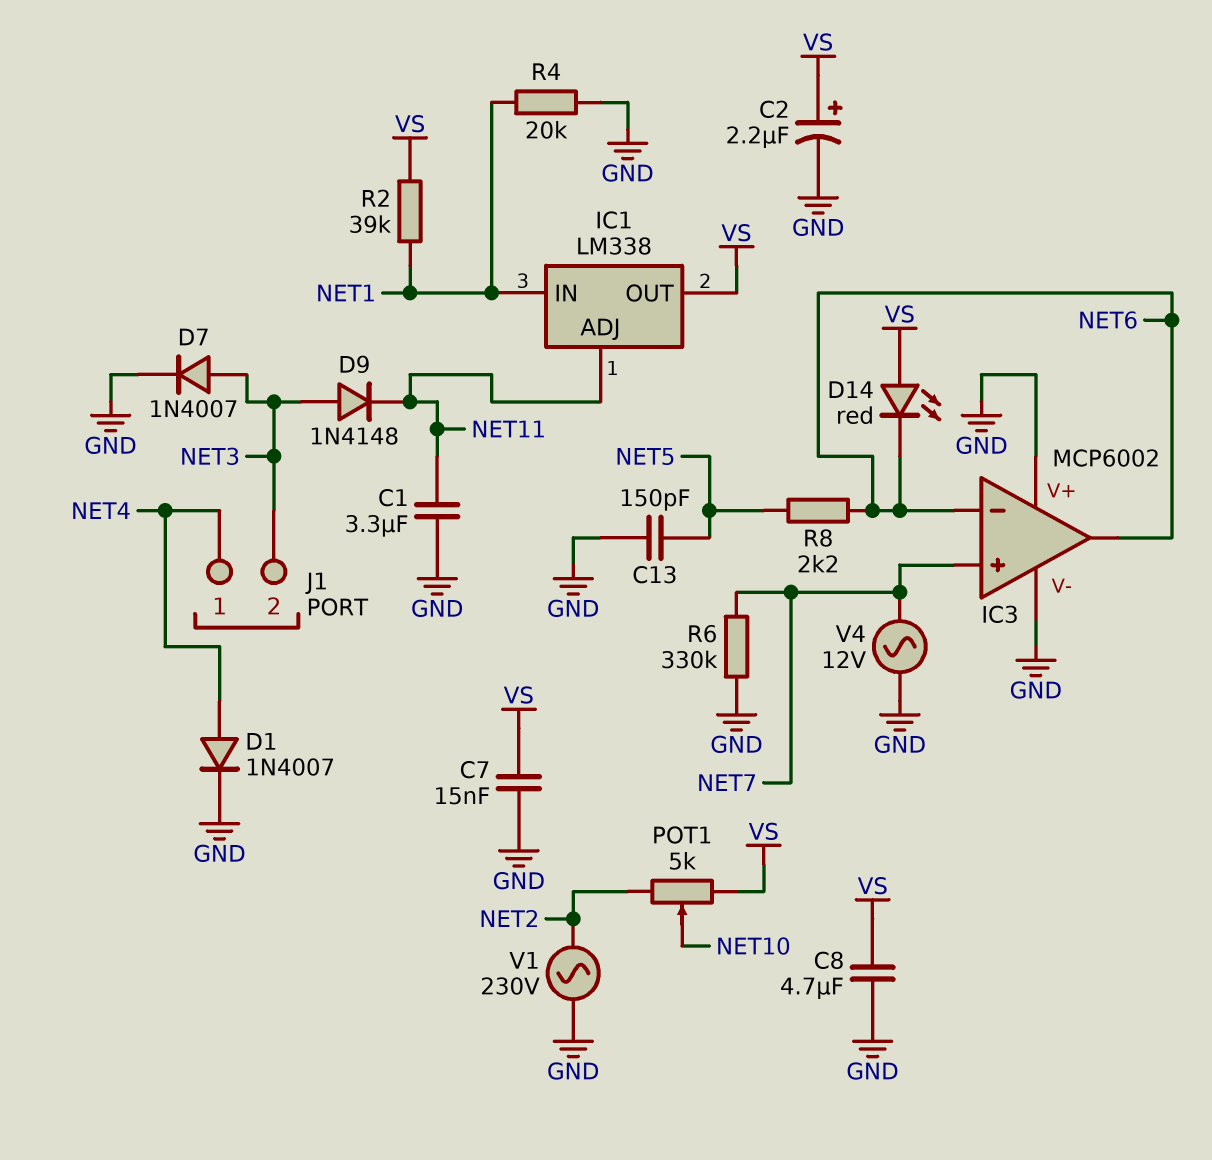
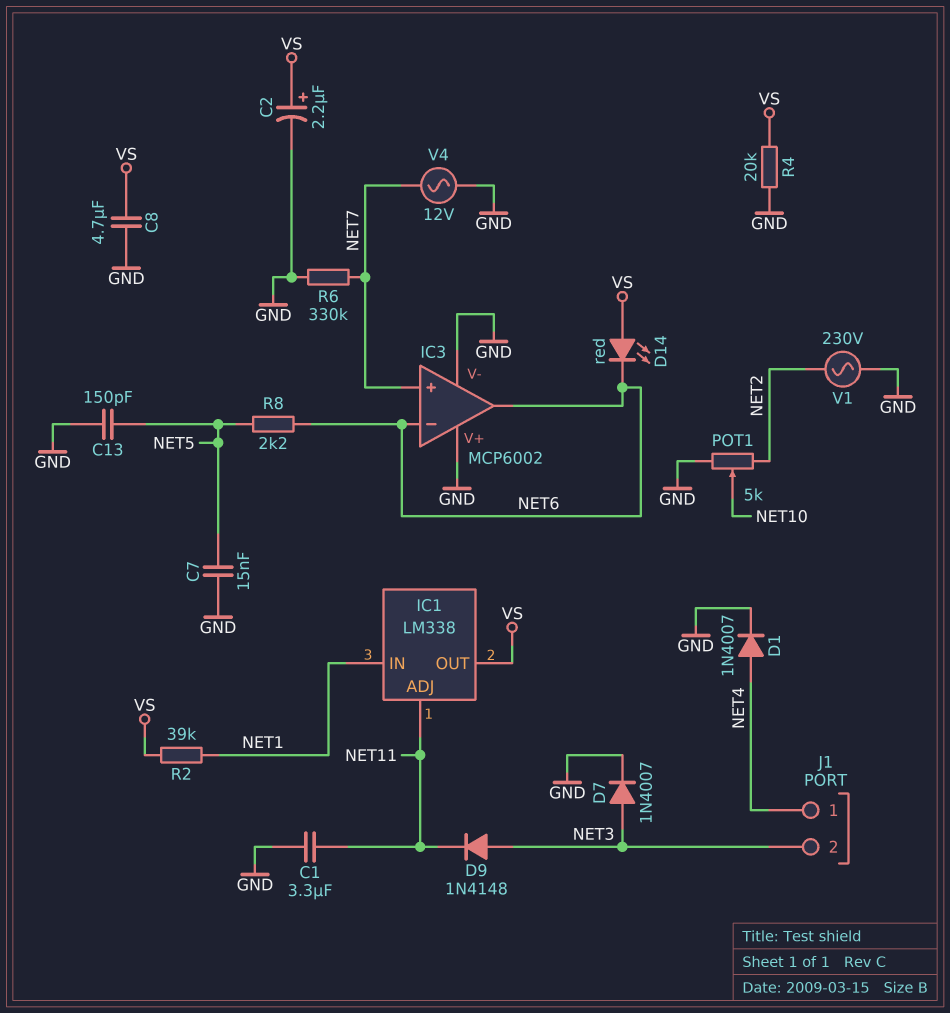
C7: 15nF (GND, VS) -> 15nF (GND, NET5)
POT1: 5k (NET2, VS, wiper NET10) -> 5k (GND, NET2, wiper NET10)
R4: 20k (GND, NET1) -> 20k (GND, VS)

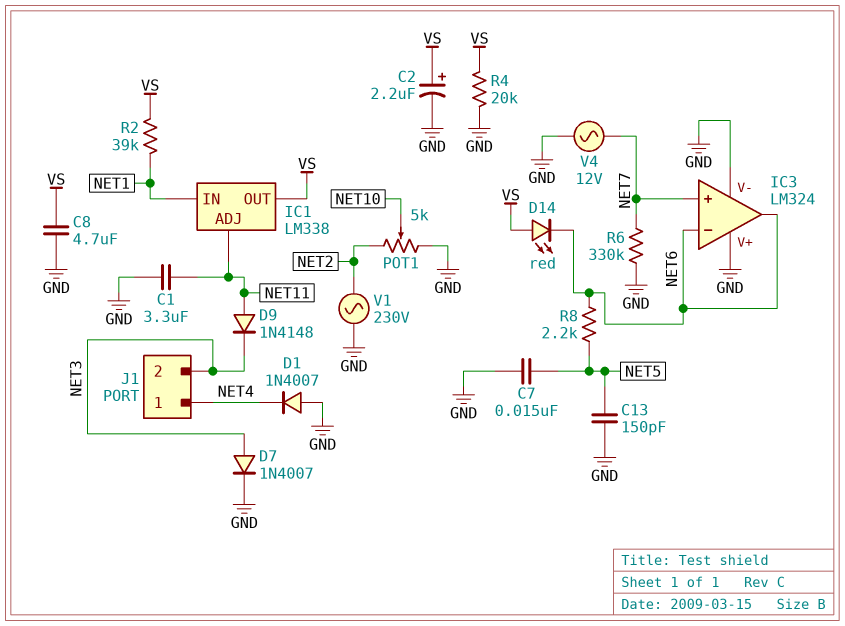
D1: diode 1N4007 (A NET4, K GND) -> diode 1N4007 (A GND, K NET4)
D9: diode 1N4148 (A NET3, K NET11) -> diode 1N4148 (A NET11, K NET3)
IC3: MCP6002 -> LM324

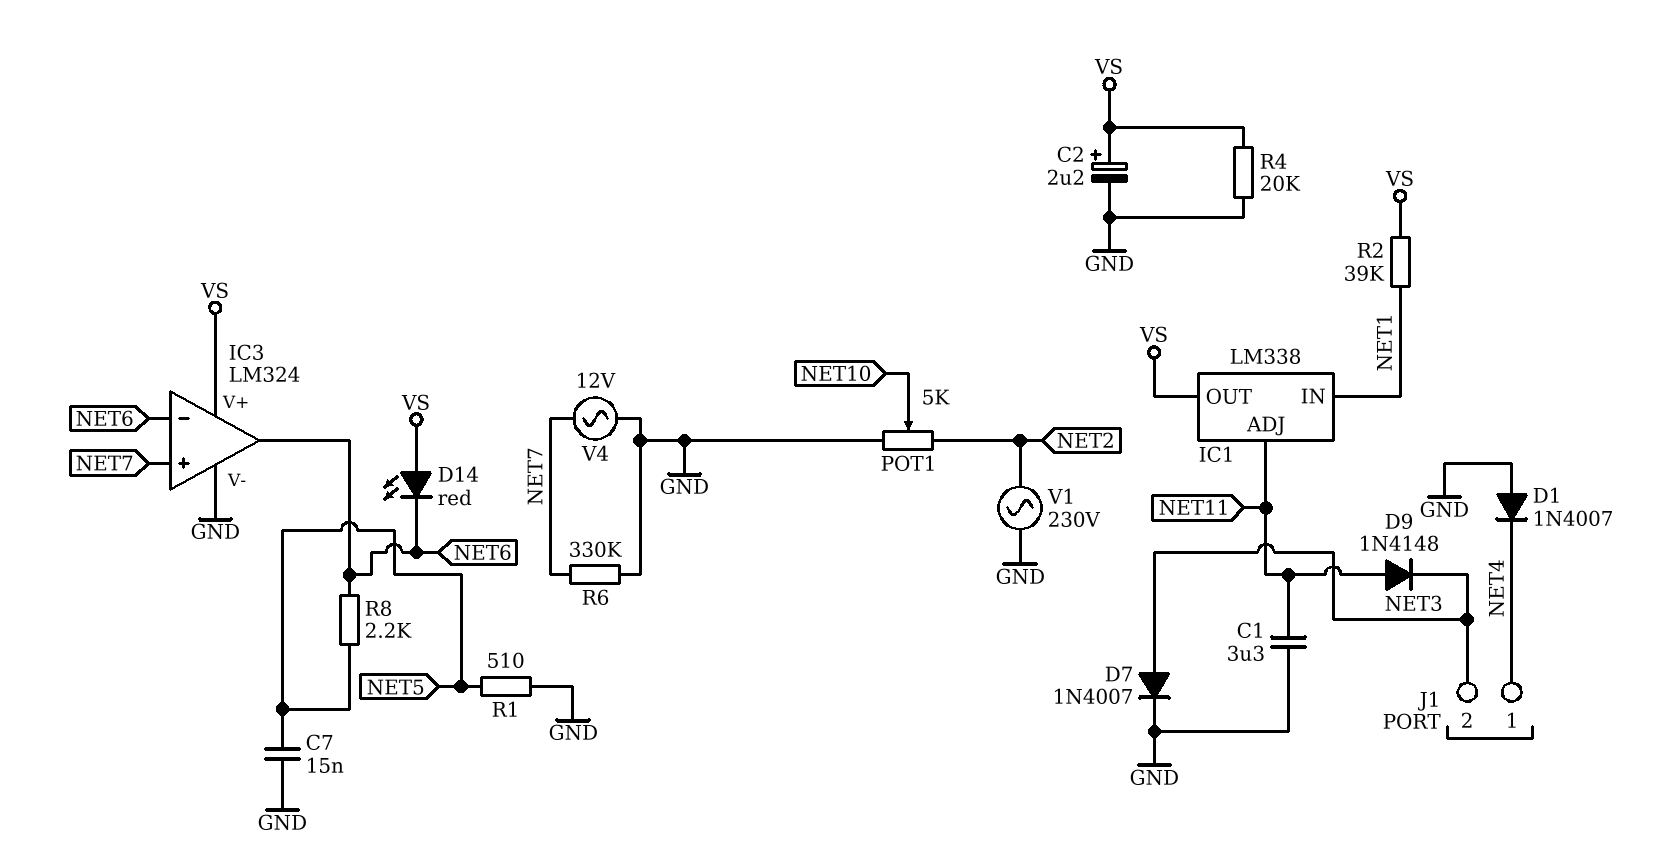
C8: 4.7uF (GND, VS) -> none
C13: 150pF (GND, NET5) -> none
IC3 pin V+: GND -> VS
R1: none -> 510 (GND, NET5)

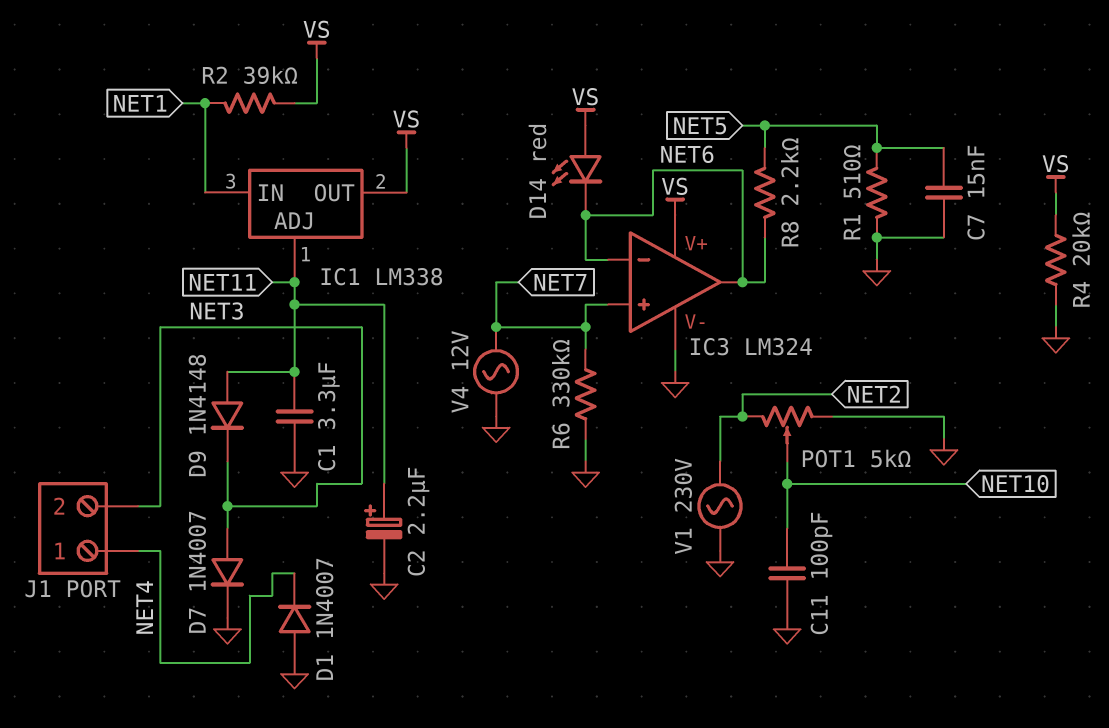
C2: 2.2uF (plus VS, minus GND) -> 2.2uF (plus NET11, minus GND)
C11: none -> 100pF (GND, NET10)

